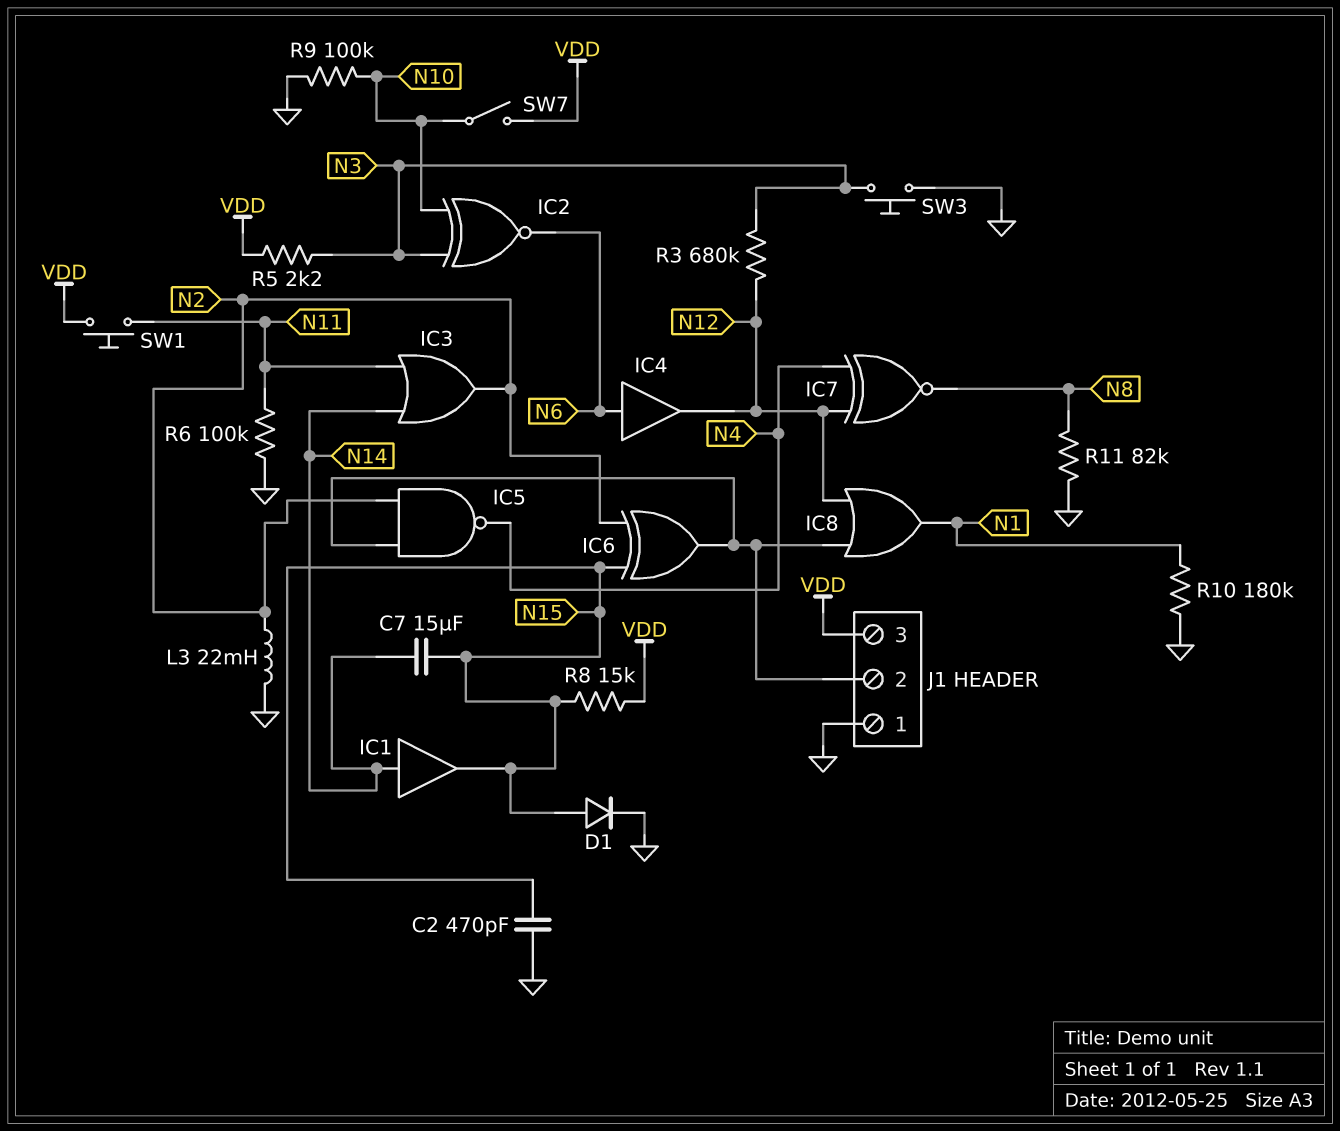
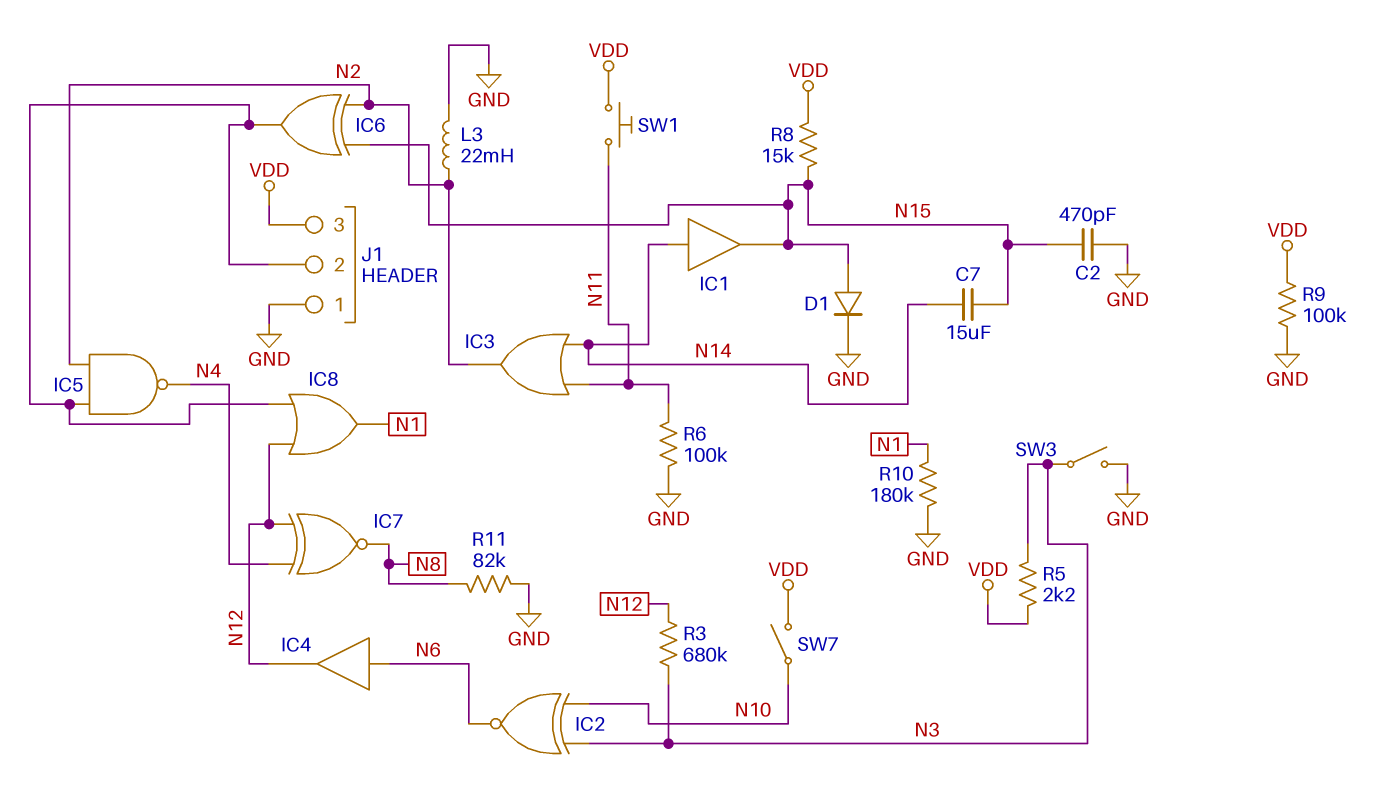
R9: 100k (GND, N10) -> 100k (GND, VDD)
SW3: button (GND, N3) -> switch (GND, N3)

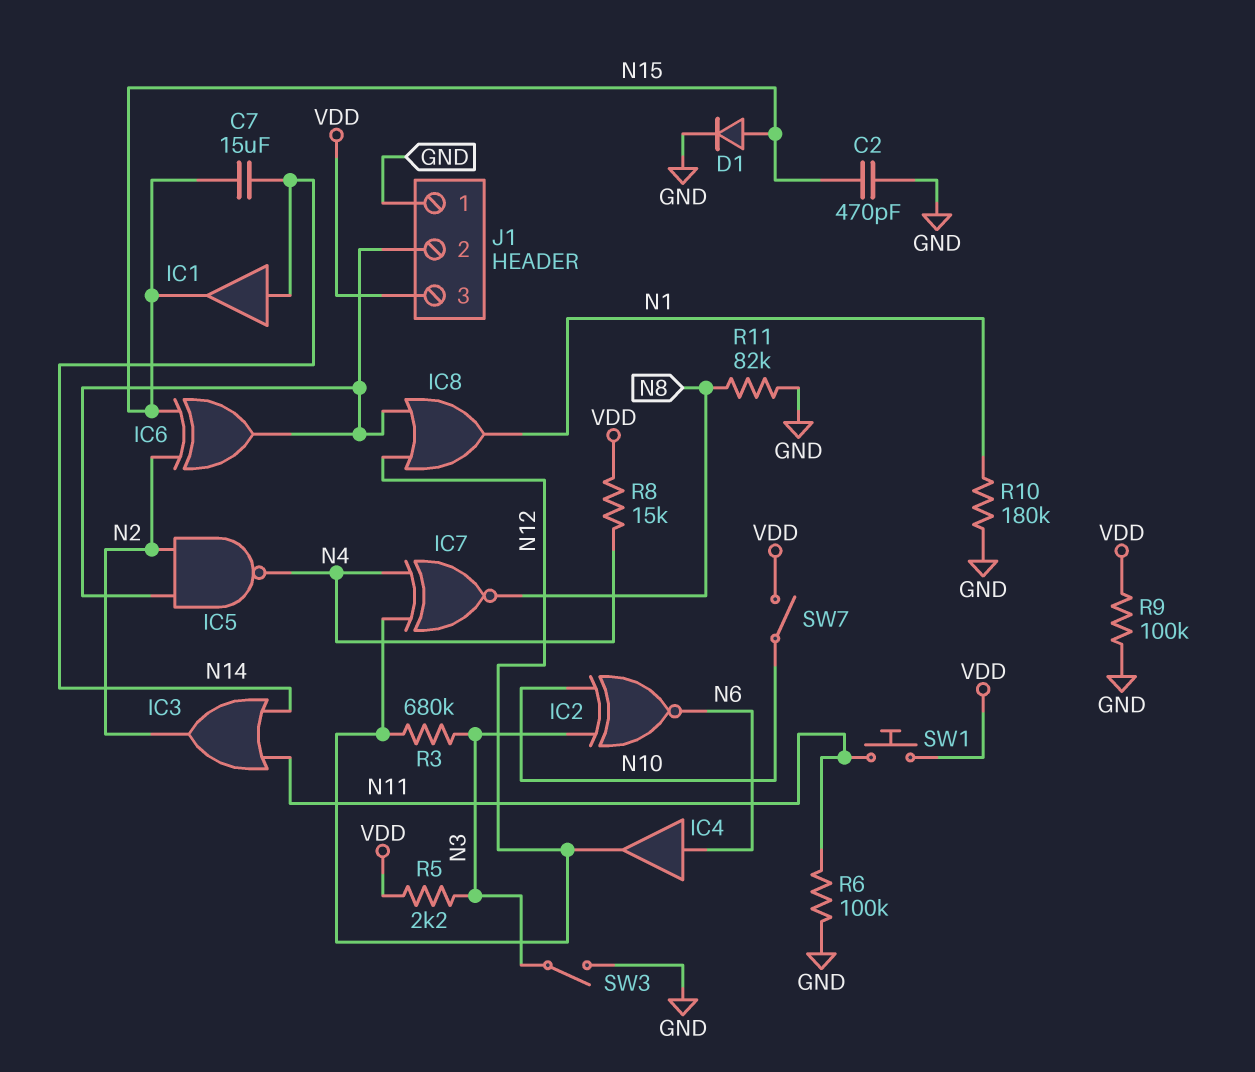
L3: 22mH (GND, N2) -> none
R8: 15k (N15, VDD) -> 15k (N4, VDD)

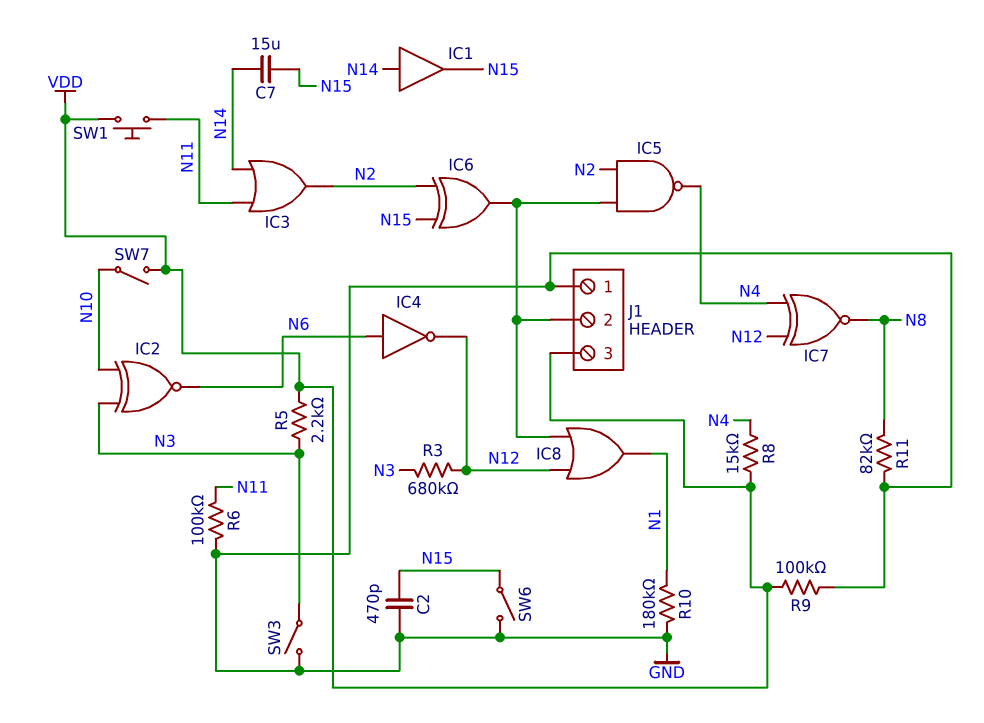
D1: diode (A N15, K GND) -> none
IC4: buffer (in N6, out N12) -> NOT (in N6, out N12)
SW6: none -> switch (GND, N15)

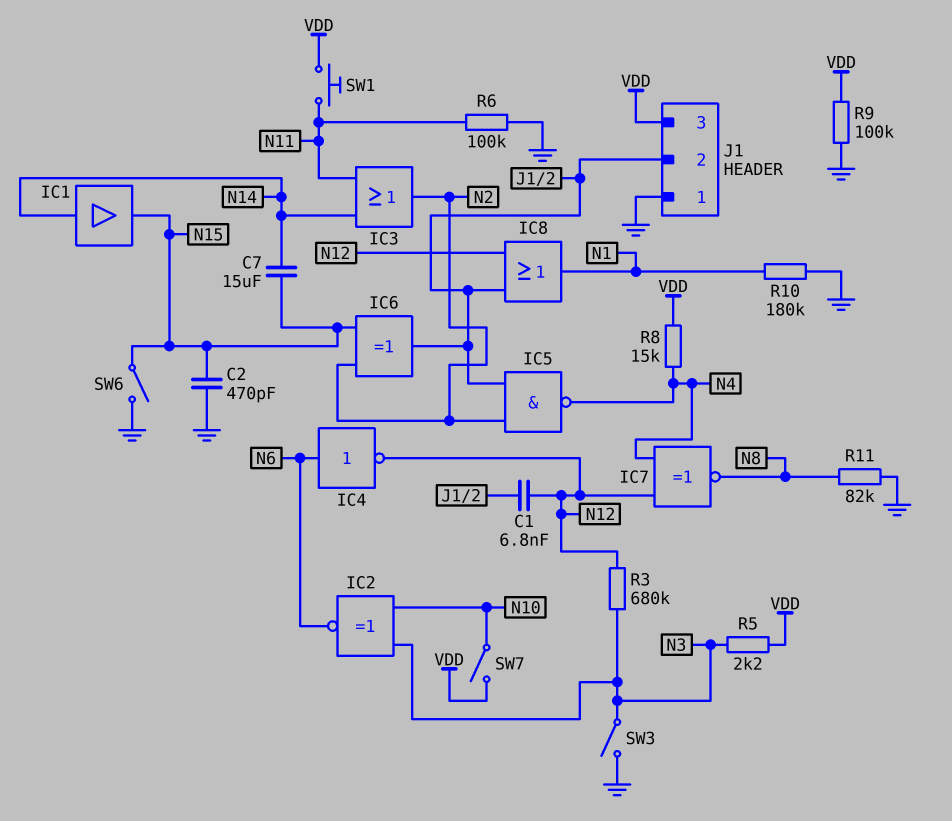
C1: none -> 6.8nF (J1/2, N12)

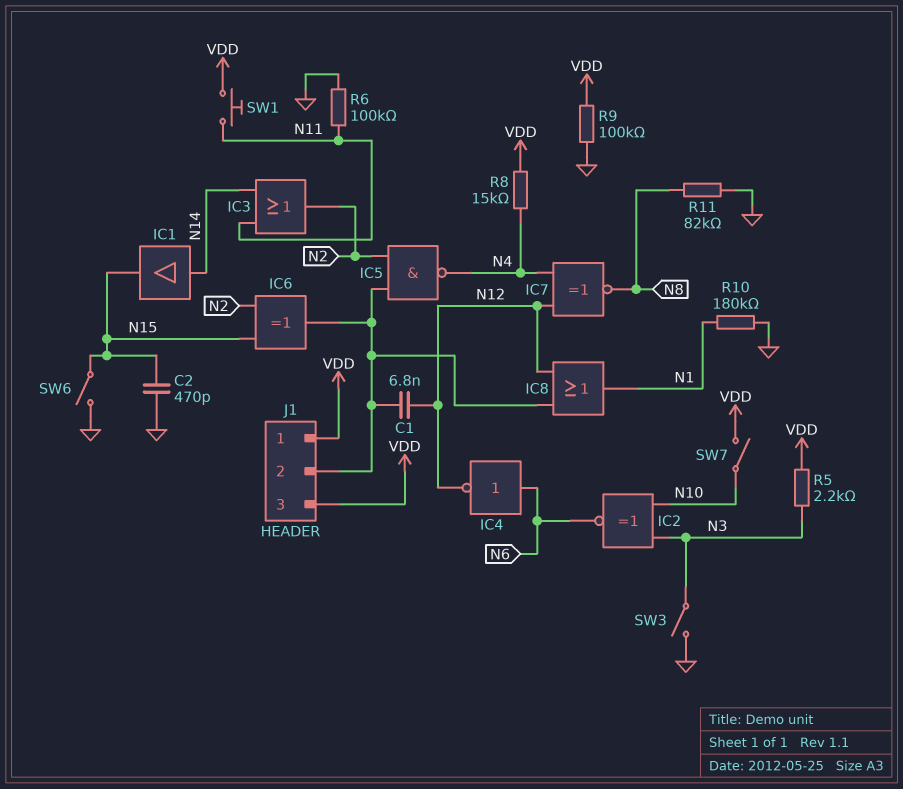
C7: 15uF (N14, N15) -> none
J1 pin 1: GND -> VDD
R3: 680k (N3, N12) -> none

